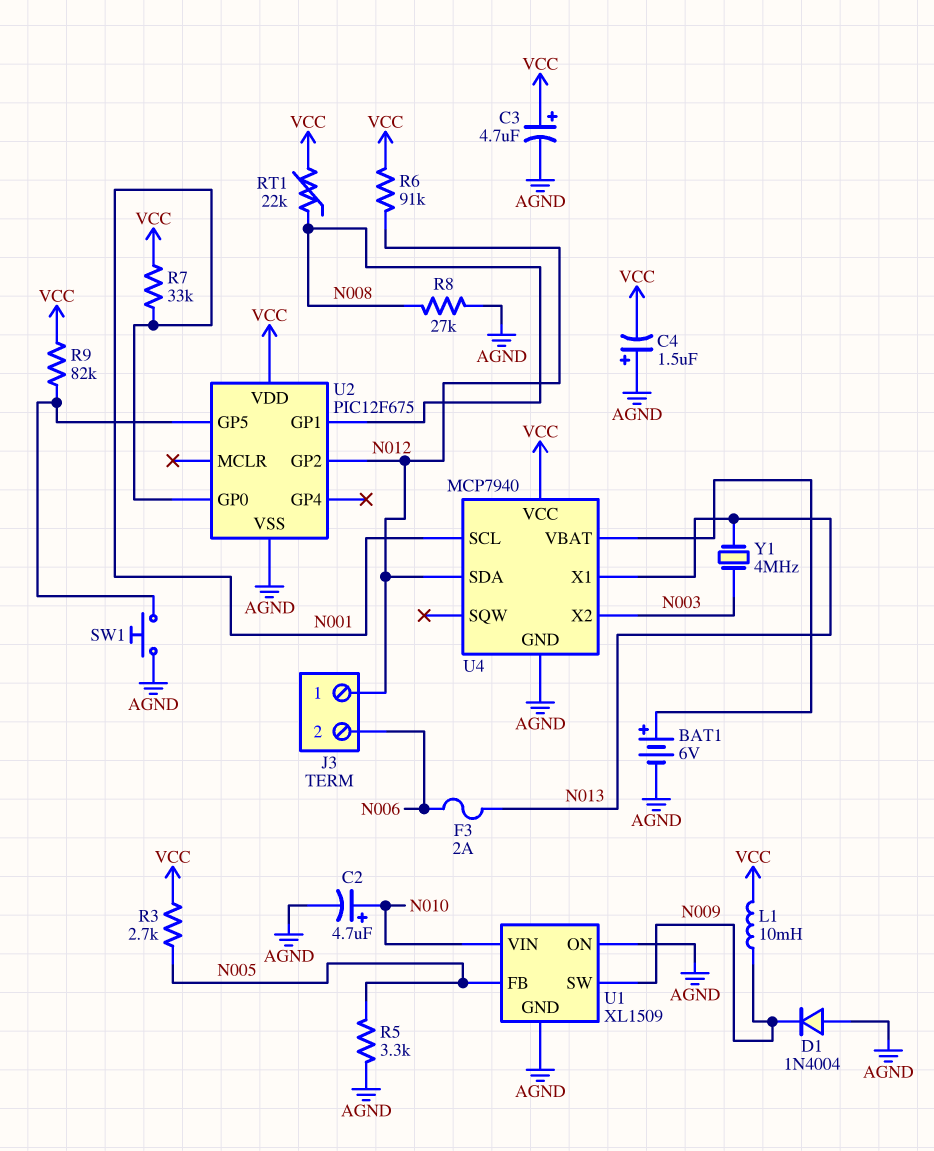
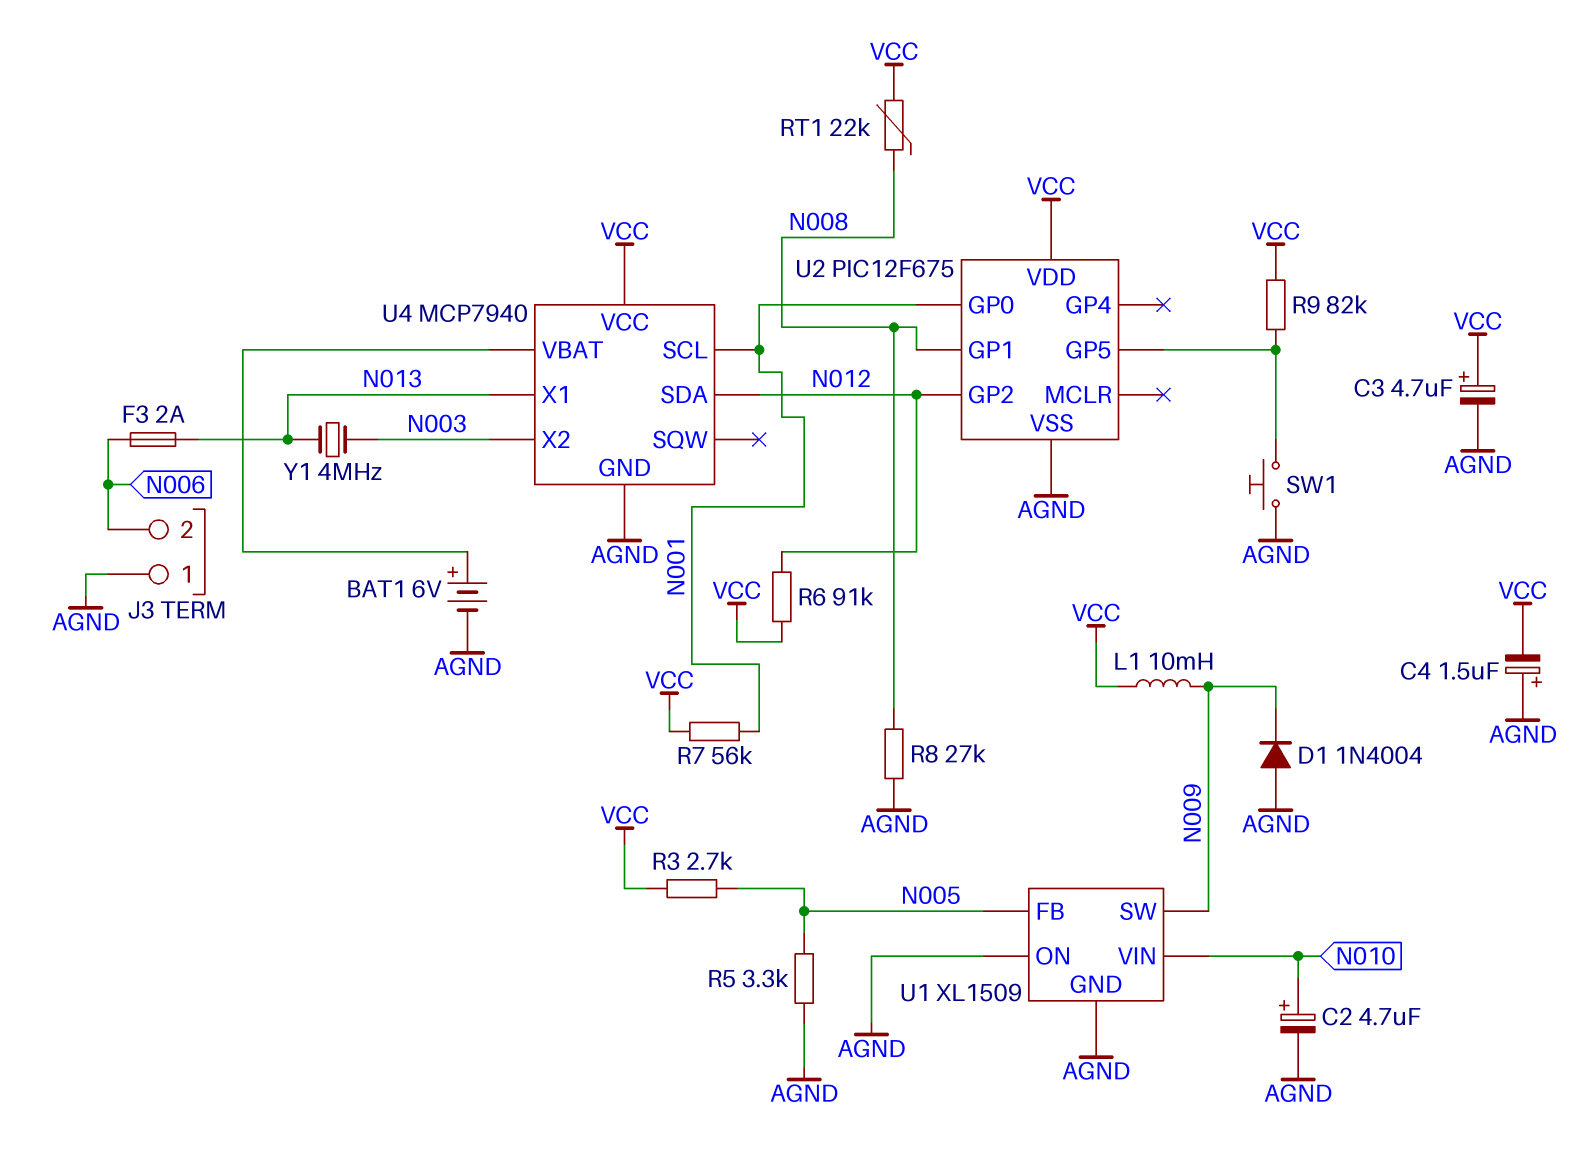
J3 pin 1: N012 -> AGND
R7: 33k (N001, VCC) -> 56k (N001, VCC)

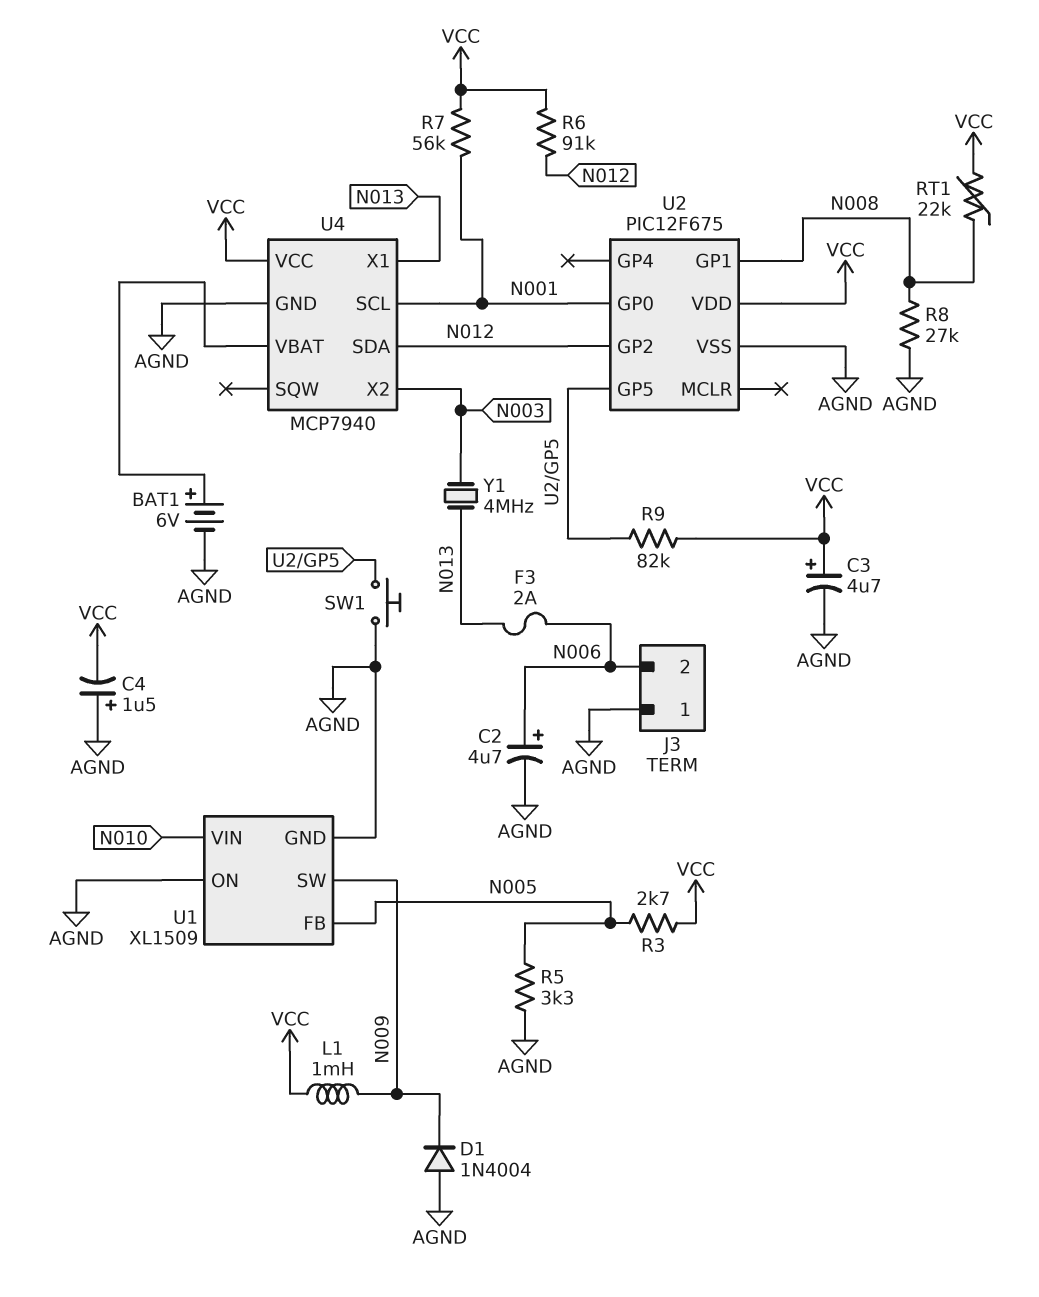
C2: 4.7uF (plus N010, minus AGND) -> 4.7uF (plus N006, minus AGND)
L1: 10mH (N009, VCC) -> 1mH (N009, VCC)

